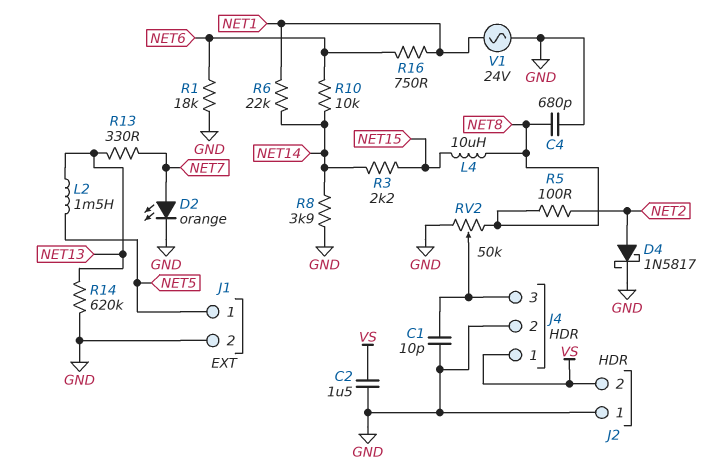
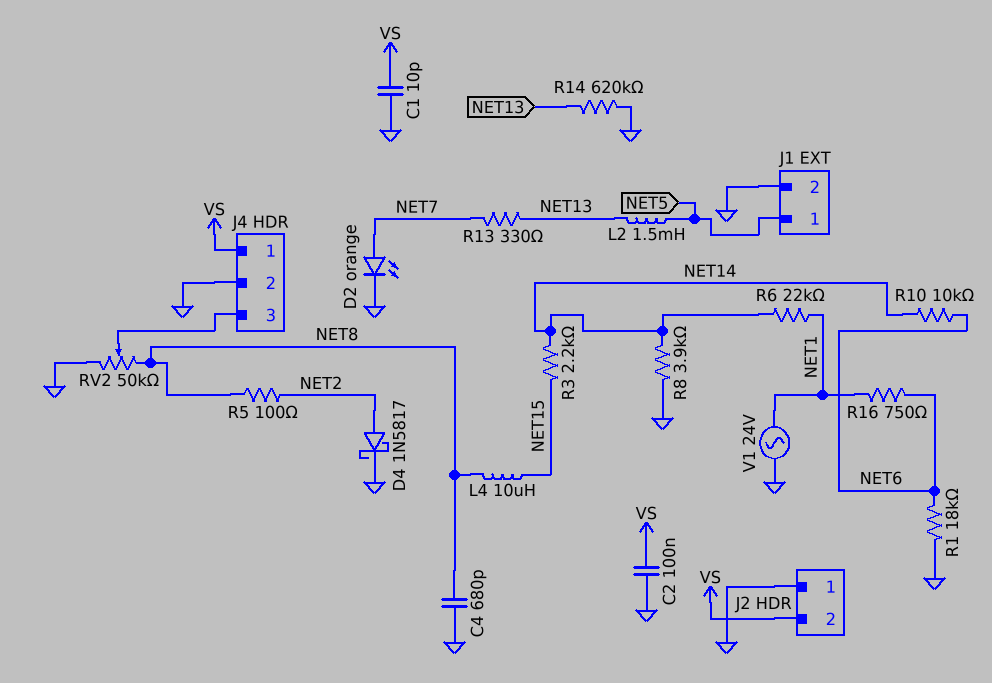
C1: 10pF (GND, J4/3) -> 10pF (GND, VS)
C2: 1.5uF (GND, VS) -> 100nF (GND, VS)

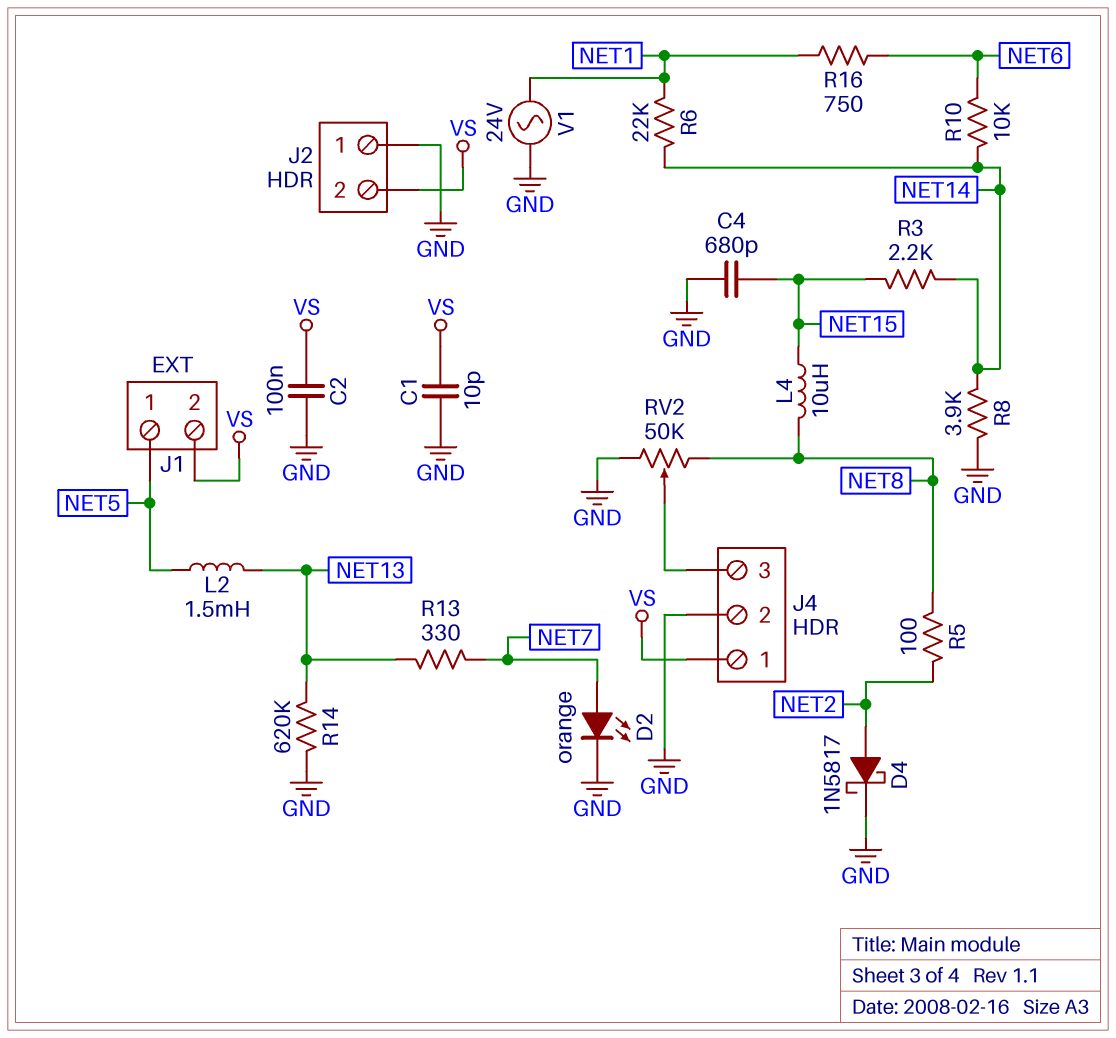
C4: 680pF (GND, NET8) -> 680pF (GND, NET15)
J1 pin 2: GND -> VS
R1: 18k (GND, NET6) -> none

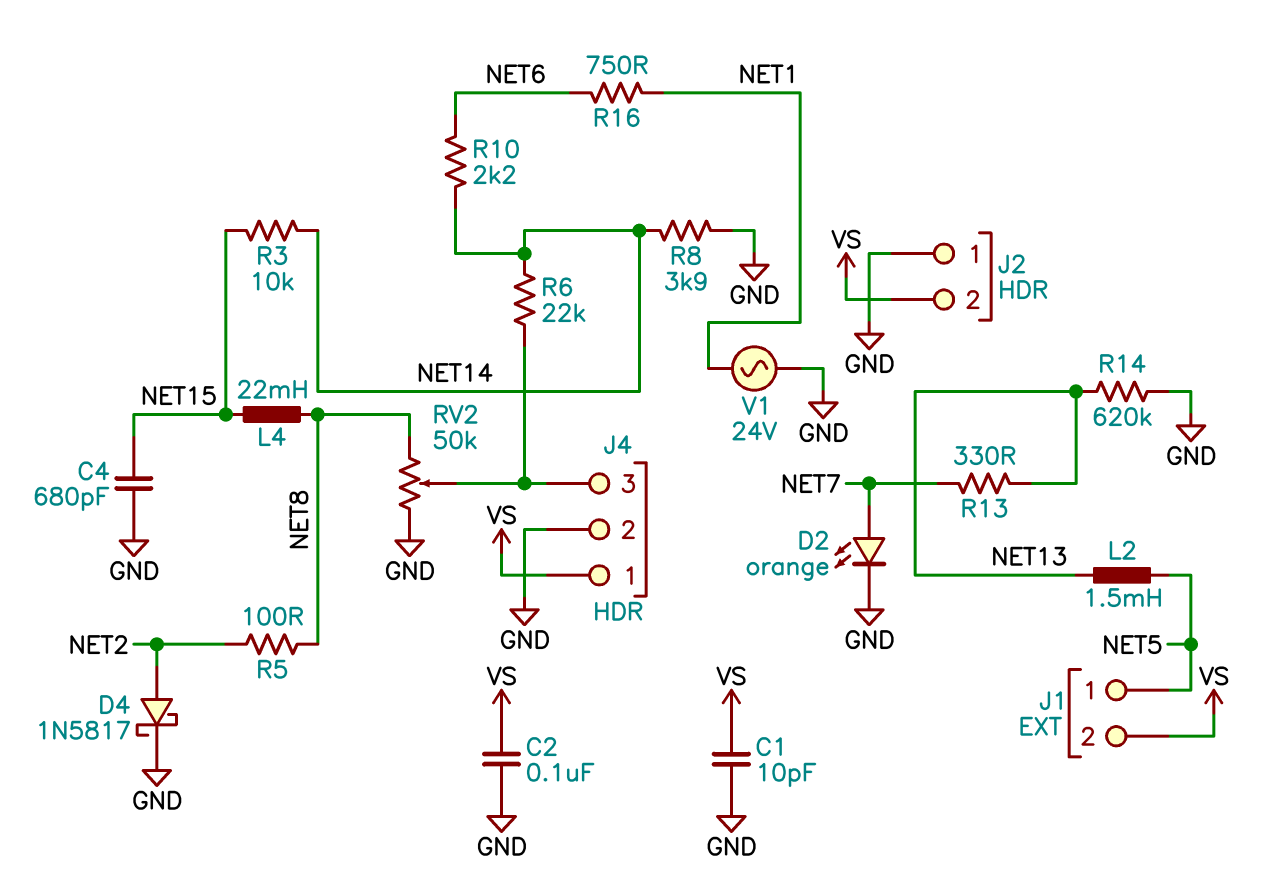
L4: 10uH (NET8, NET15) -> 22mH (NET8, NET15)
R3: 2.2k (NET14, NET15) -> 10k (NET14, NET15)
R6: 22k (NET1, NET14) -> 22k (J4/3, NET14)
R10: 10k (NET6, NET14) -> 2.2k (NET6, NET14)

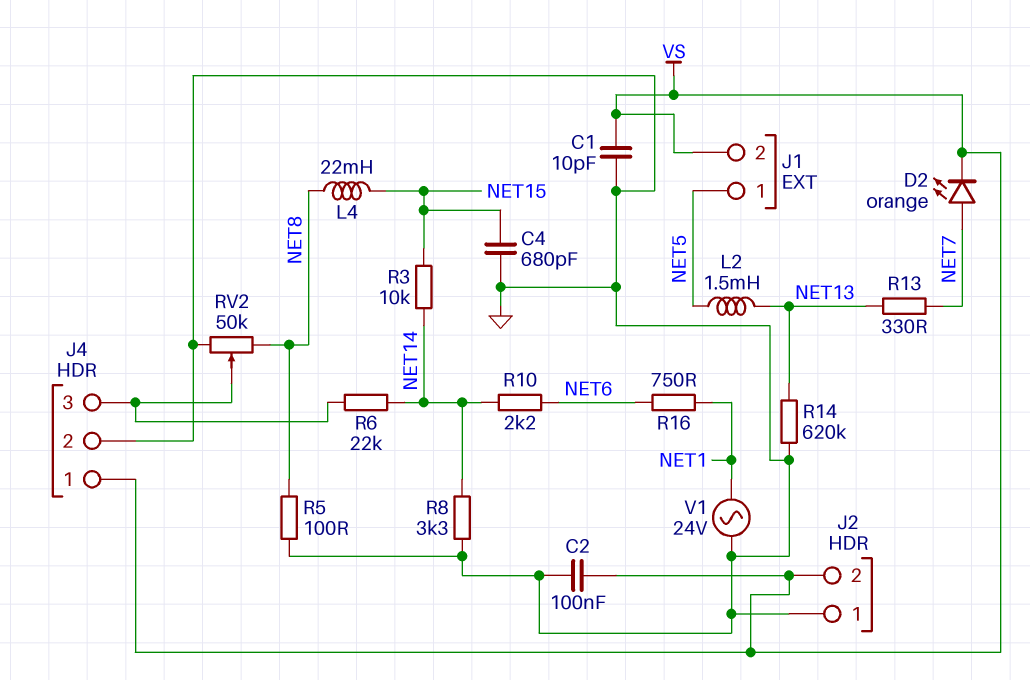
D2: LED orange (A NET7, K GND) -> LED orange (A NET7, K VS)
D4: schottky 1N5817 (A NET2, K GND) -> none
R5: 100 (NET2, NET8) -> 100 (GND, NET8)
R8: 3.9k (GND, NET14) -> 3.3k (GND, NET14)

